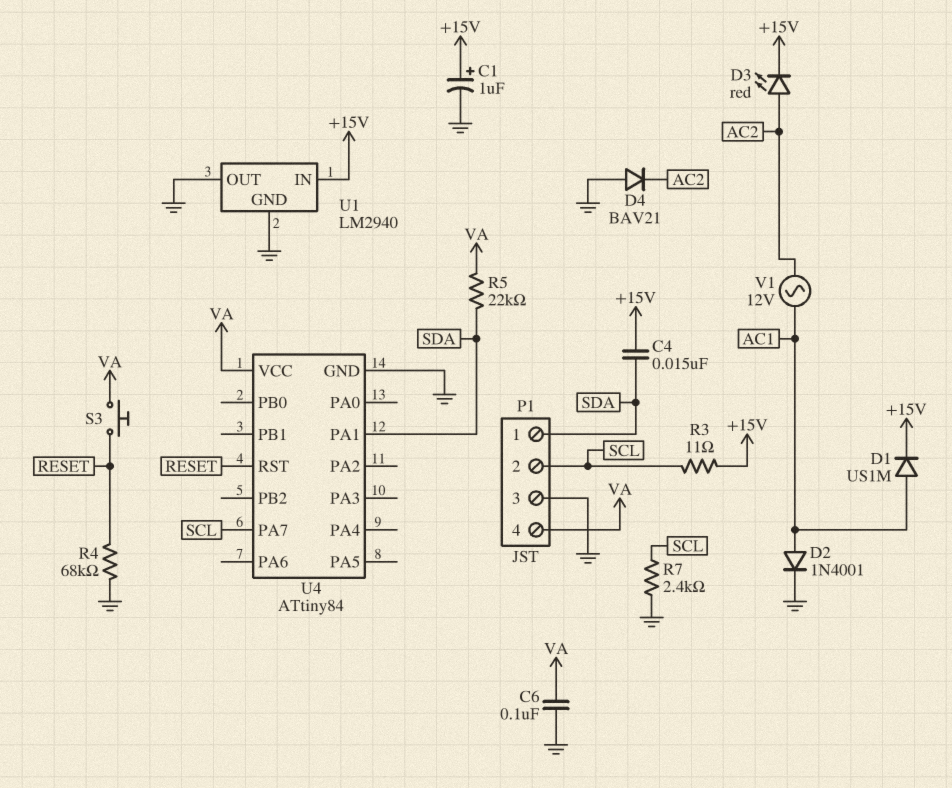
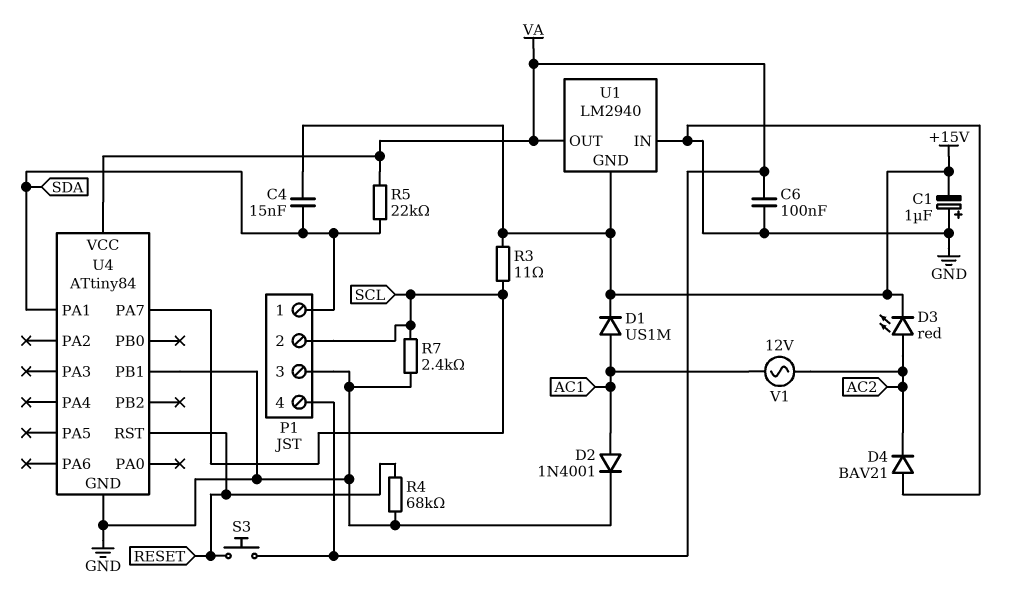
C1: 1uF (plus +15V, minus GND) -> 1uF (plus GND, minus +15V)
U1 pin GND: GND -> +15V
U1 pin IN: +15V -> GND
U1 pin OUT: GND -> VA
U4 pin PB1: none -> GND

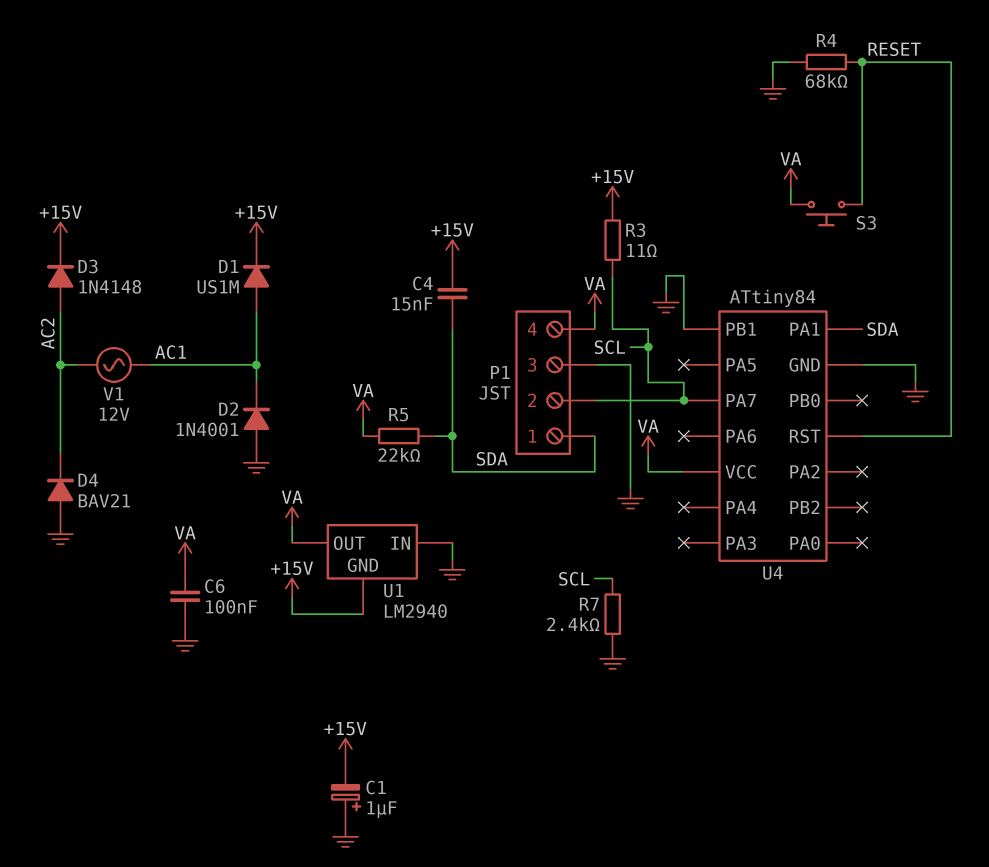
D2: diode 1N4001 (A AC1, K GND) -> diode 1N4001 (A GND, K AC1)
D3: LED red (A AC2, K +15V) -> diode 1N4148 (A AC2, K +15V)

